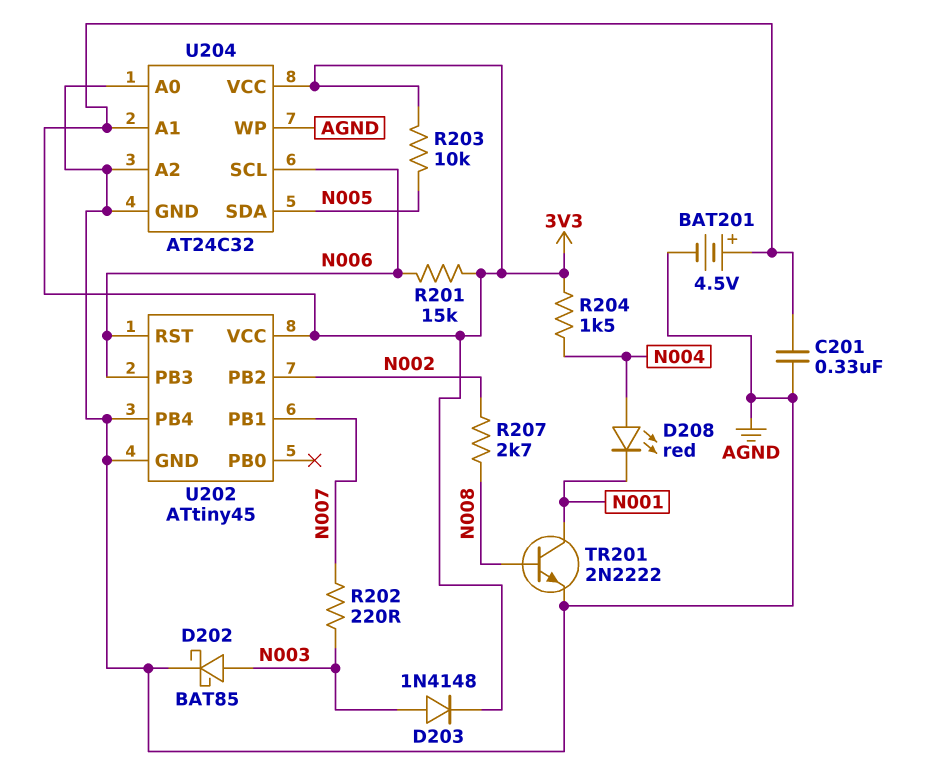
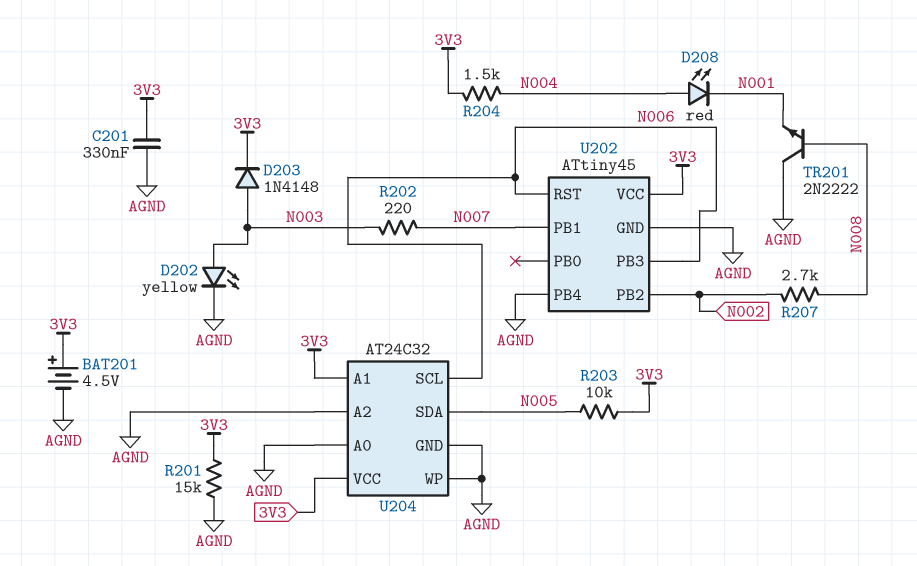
D202: schottky BAT85 (A N003, K AGND) -> LED yellow (A N003, K AGND)
R201: 15k (3V3, N006) -> 15k (3V3, AGND)
TR201: NPN 2N2222 (B N008, C N001, E AGND) -> NPN 2N2222 (B N008, C AGND, E N001)

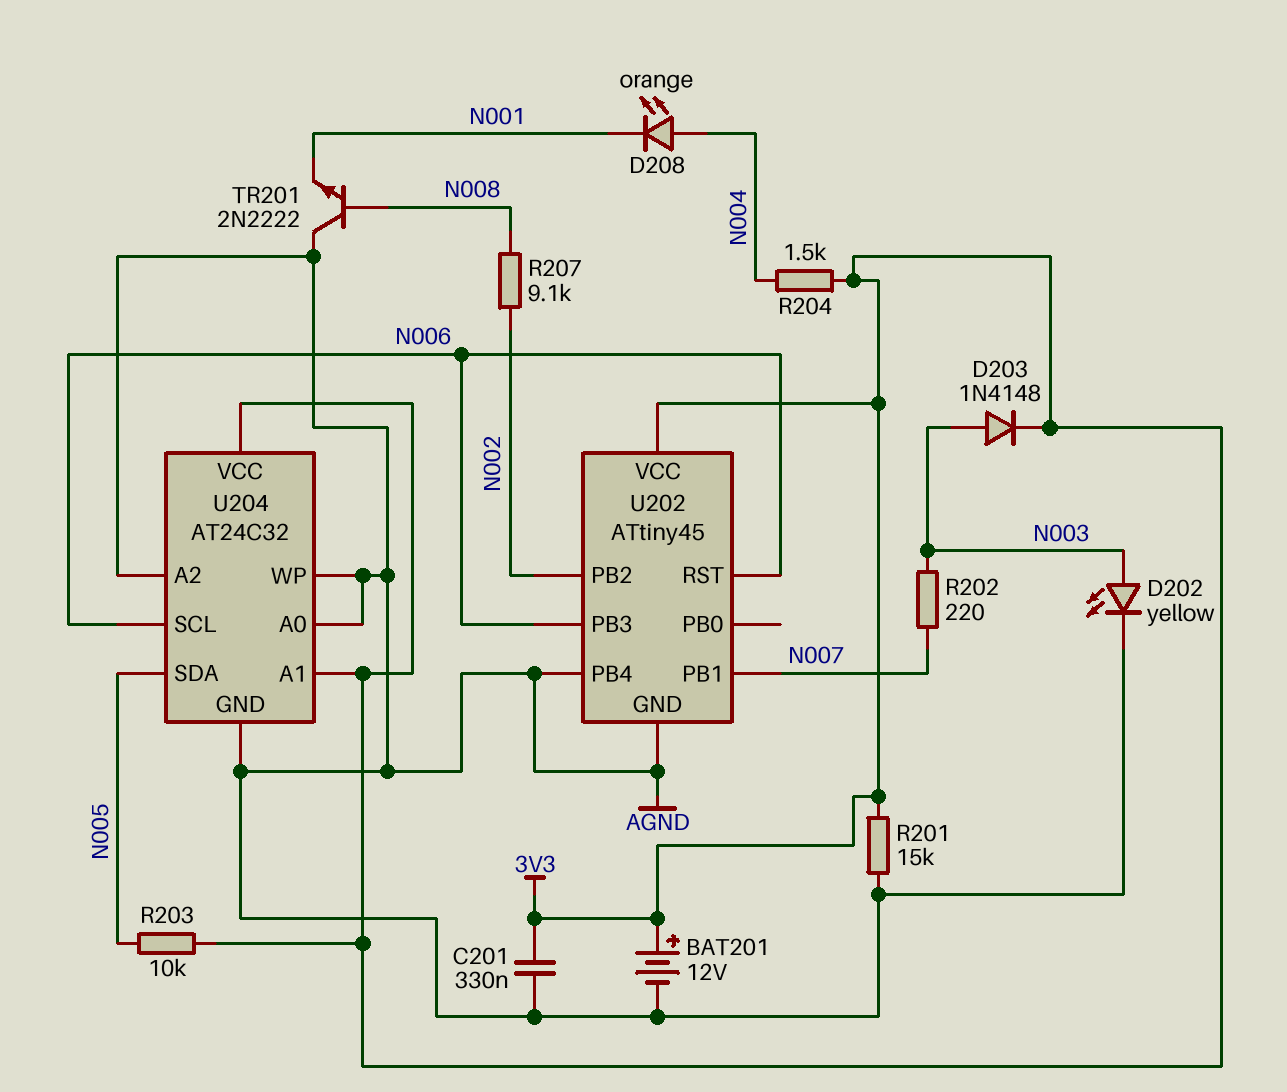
BAT201: 4.5V (plus 3V3, minus AGND) -> 12V (plus 3V3, minus AGND)
D208: LED red (A N004, K N001) -> LED orange (A N004, K N001)
R207: 2.7k (N002, N008) -> 9.1k (N002, N008)

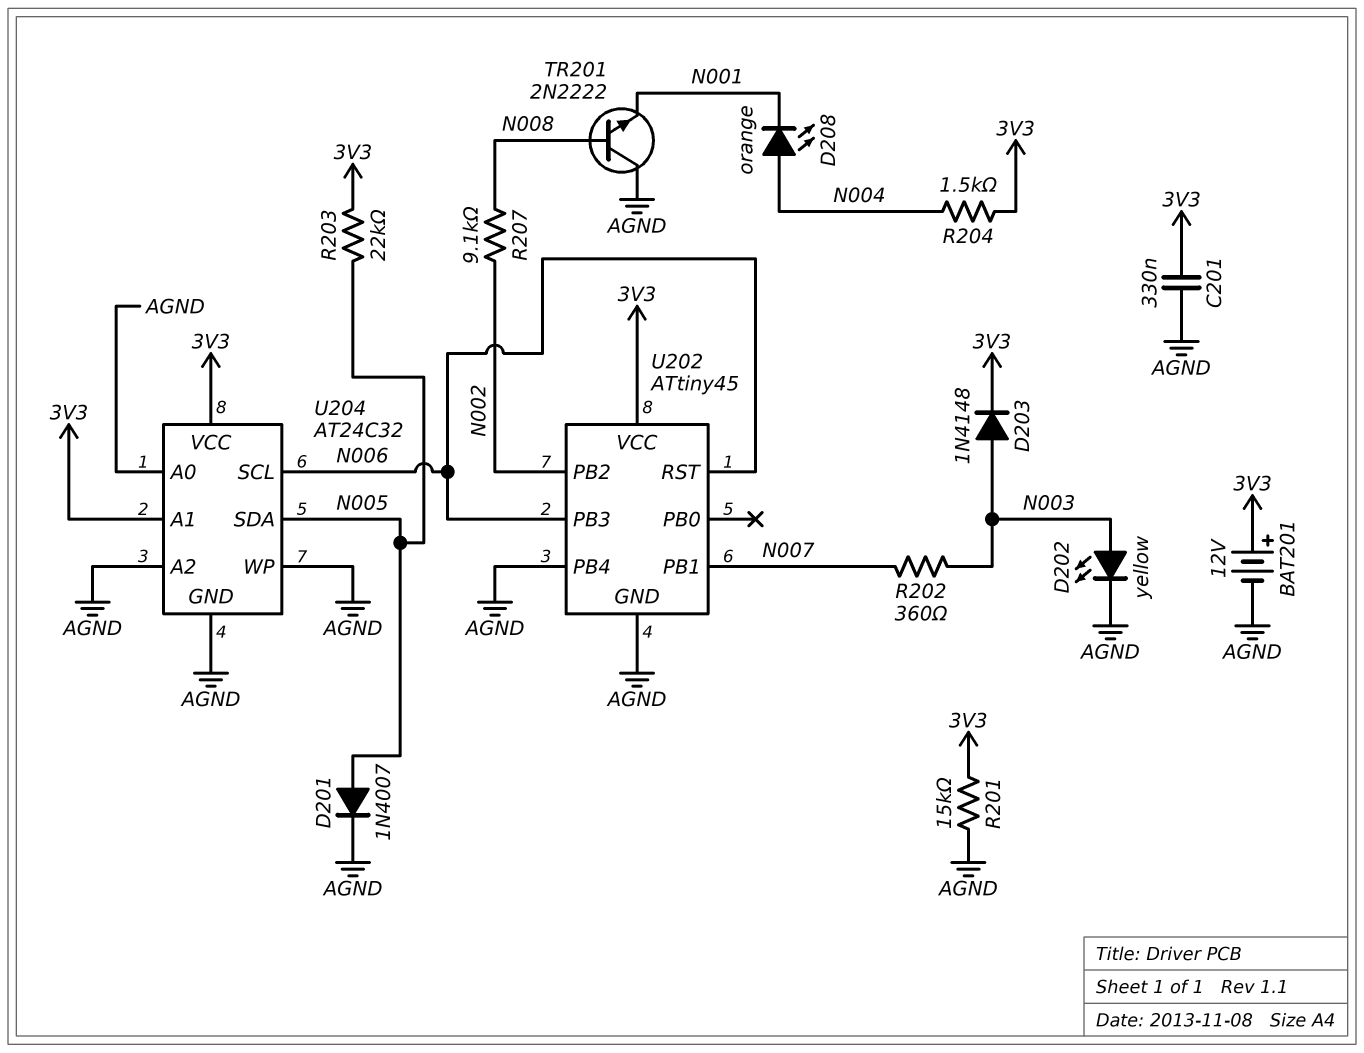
D201: none -> diode 1N4007 (A N005, K AGND)
R202: 220 (N003, N007) -> 360 (N003, N007)
R203: 10k (3V3, N005) -> 22k (3V3, N005)

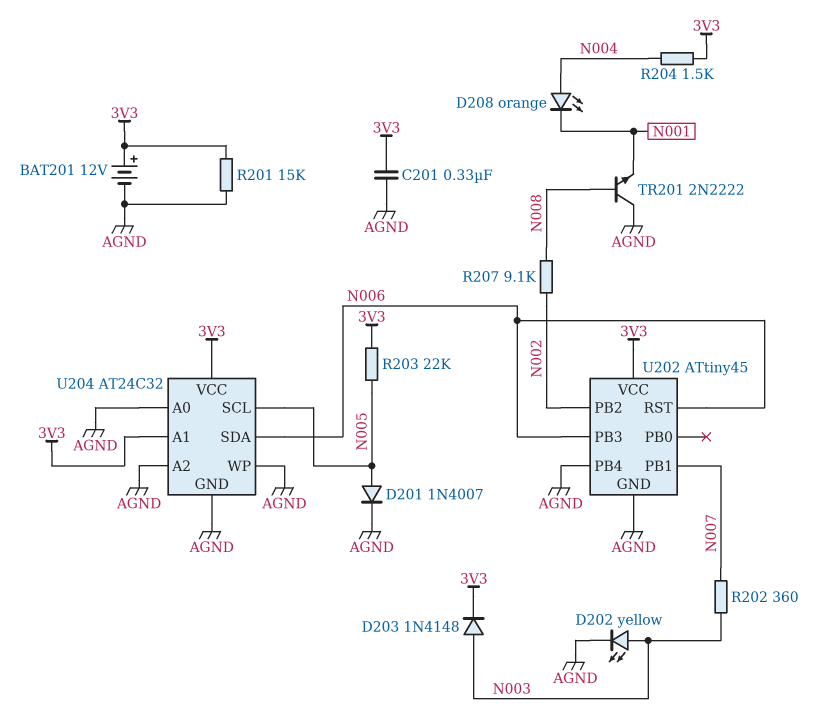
U204 pin SCL: N006 -> N005
U204 pin SDA: N005 -> N006

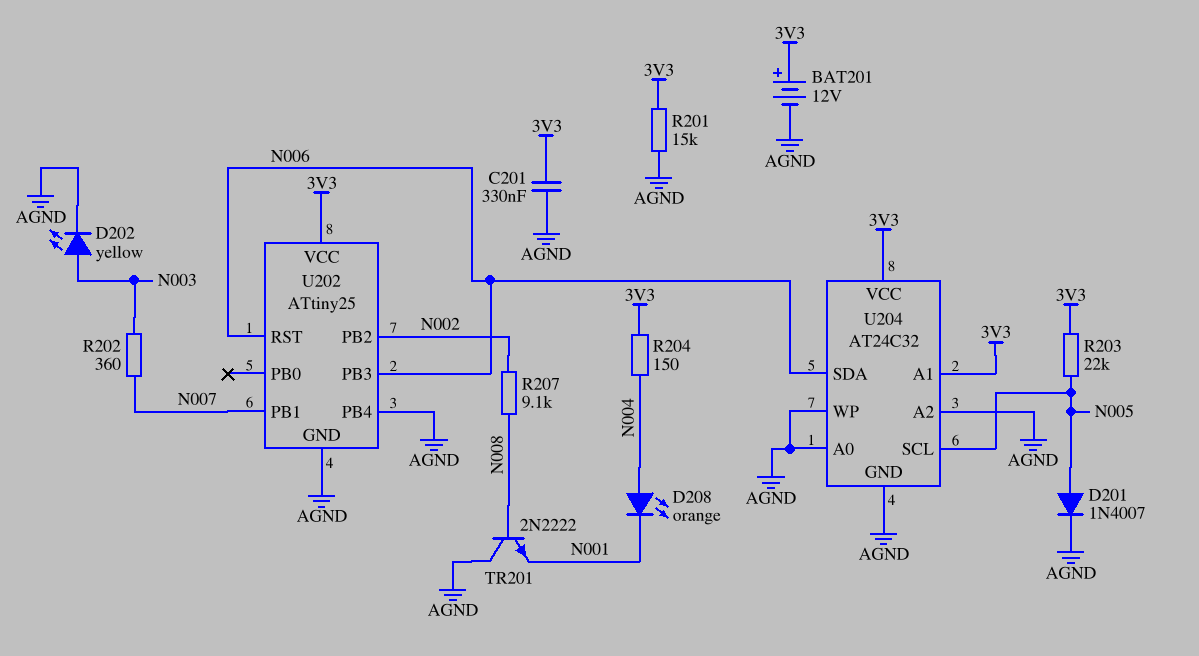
D203: diode 1N4148 (A N003, K 3V3) -> none
R204: 1.5k (3V3, N004) -> 150 (3V3, N004)
U202: ATtiny45 -> ATtiny25

